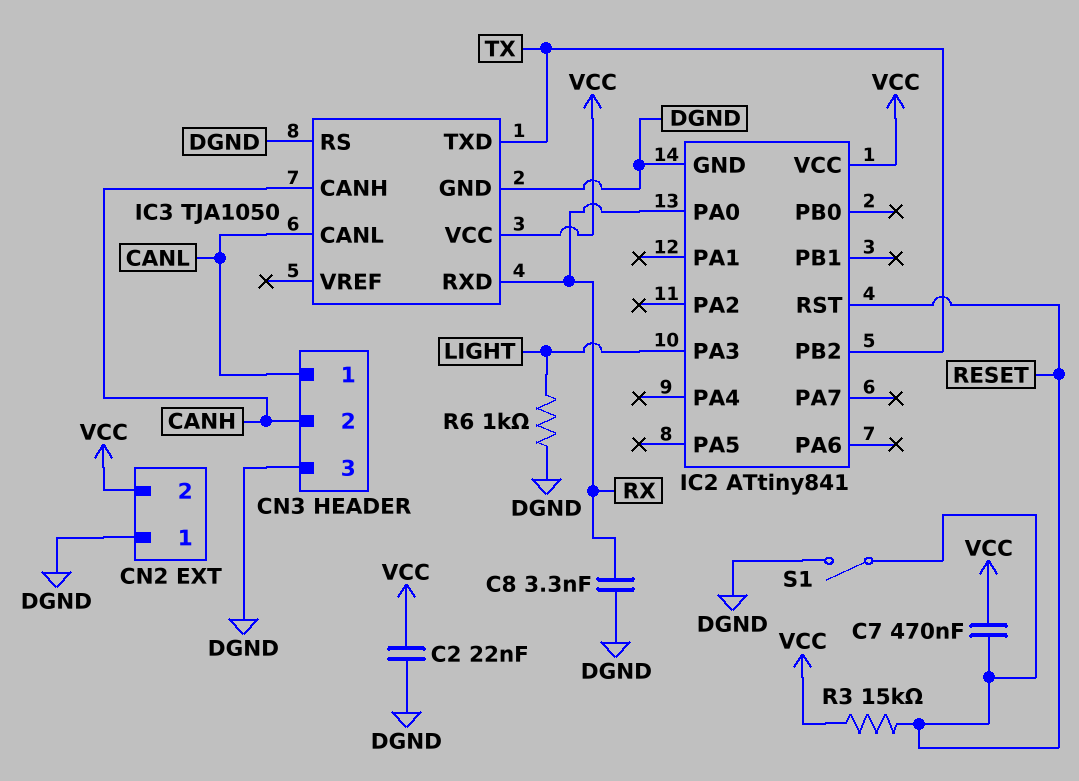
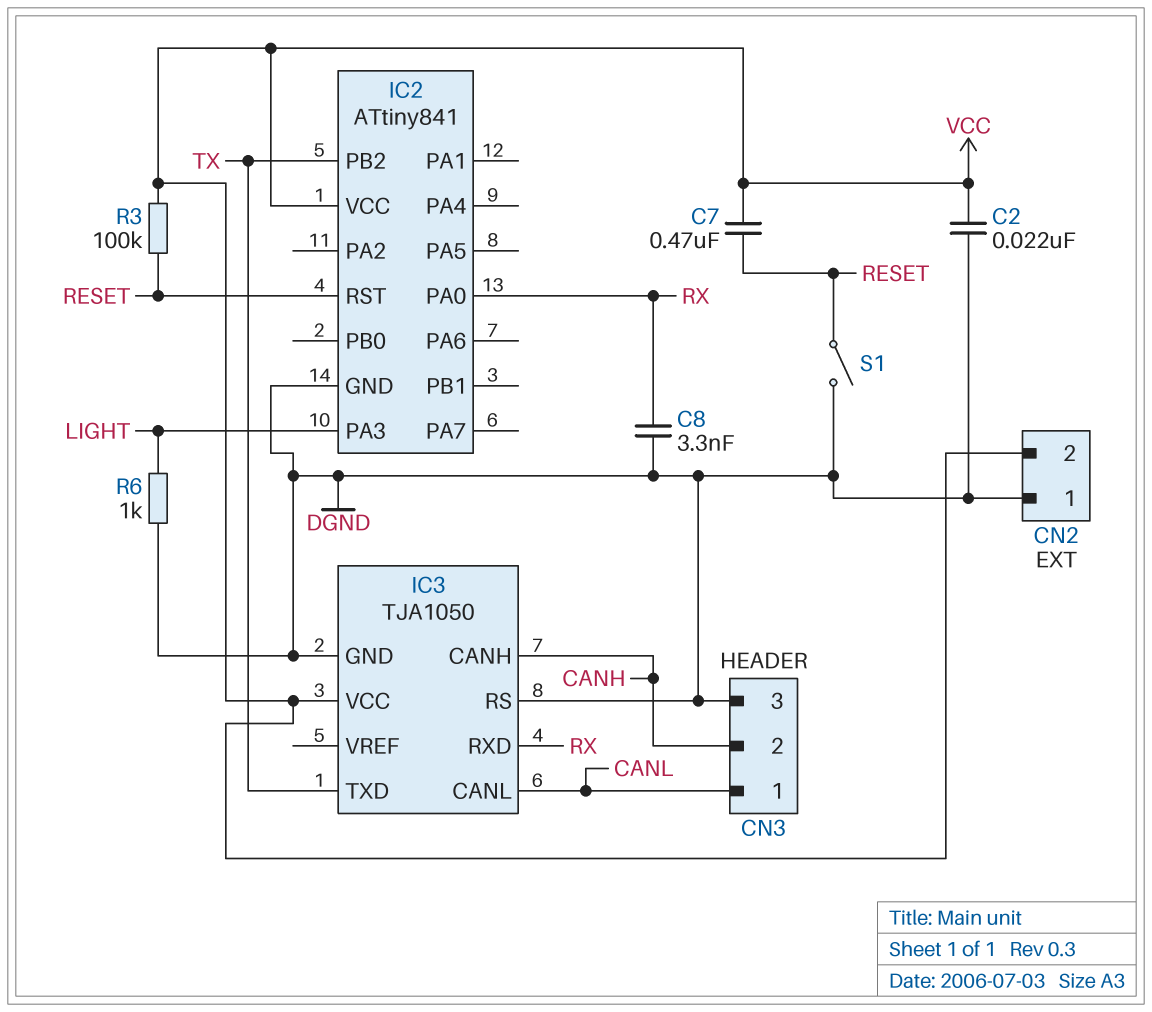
R3: 15k (RESET, VCC) -> 100k (RESET, VCC)

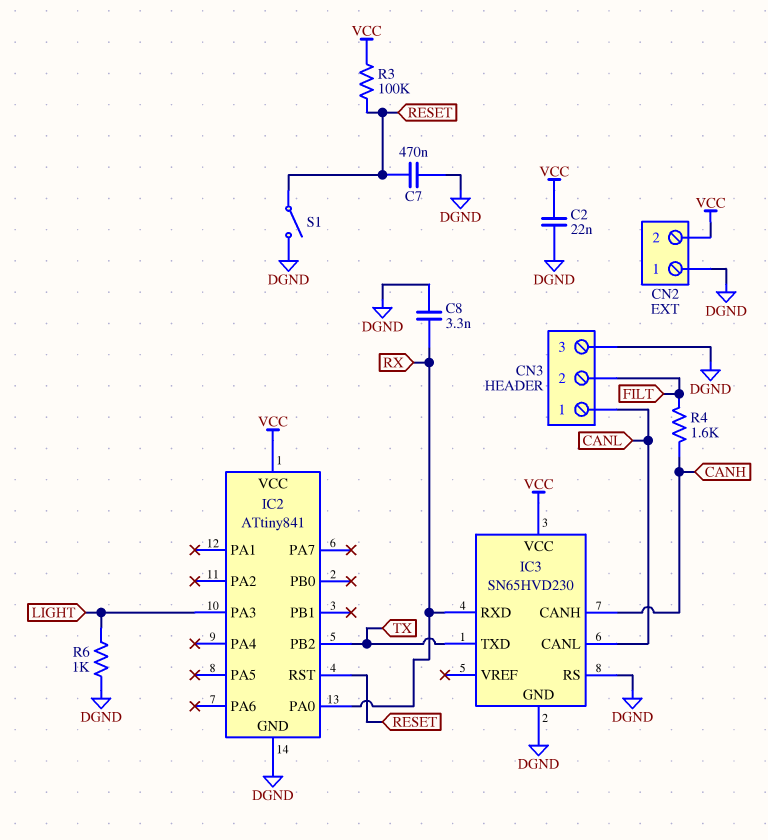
C7: 470nF (RESET, VCC) -> 470nF (DGND, RESET)
CN3 pin 2: CANH -> FILT
IC3: TJA1050 -> SN65HVD230
R4: none -> 1.6k (CANH, FILT)

